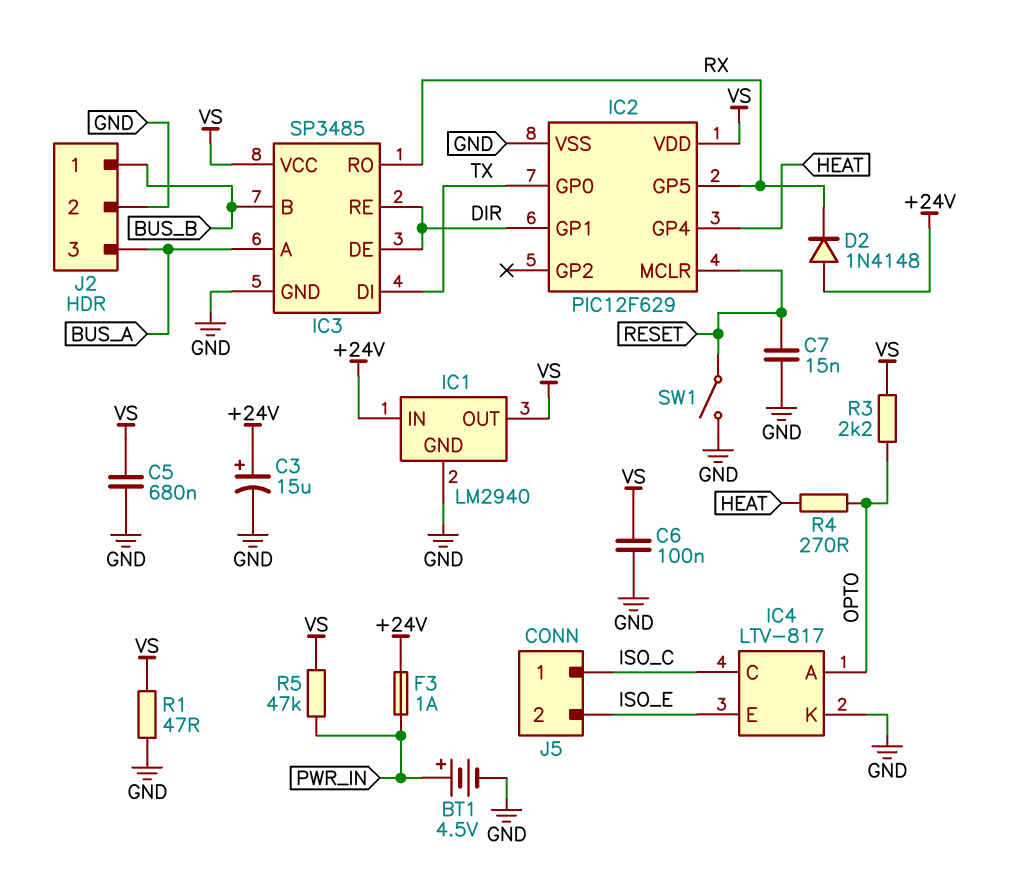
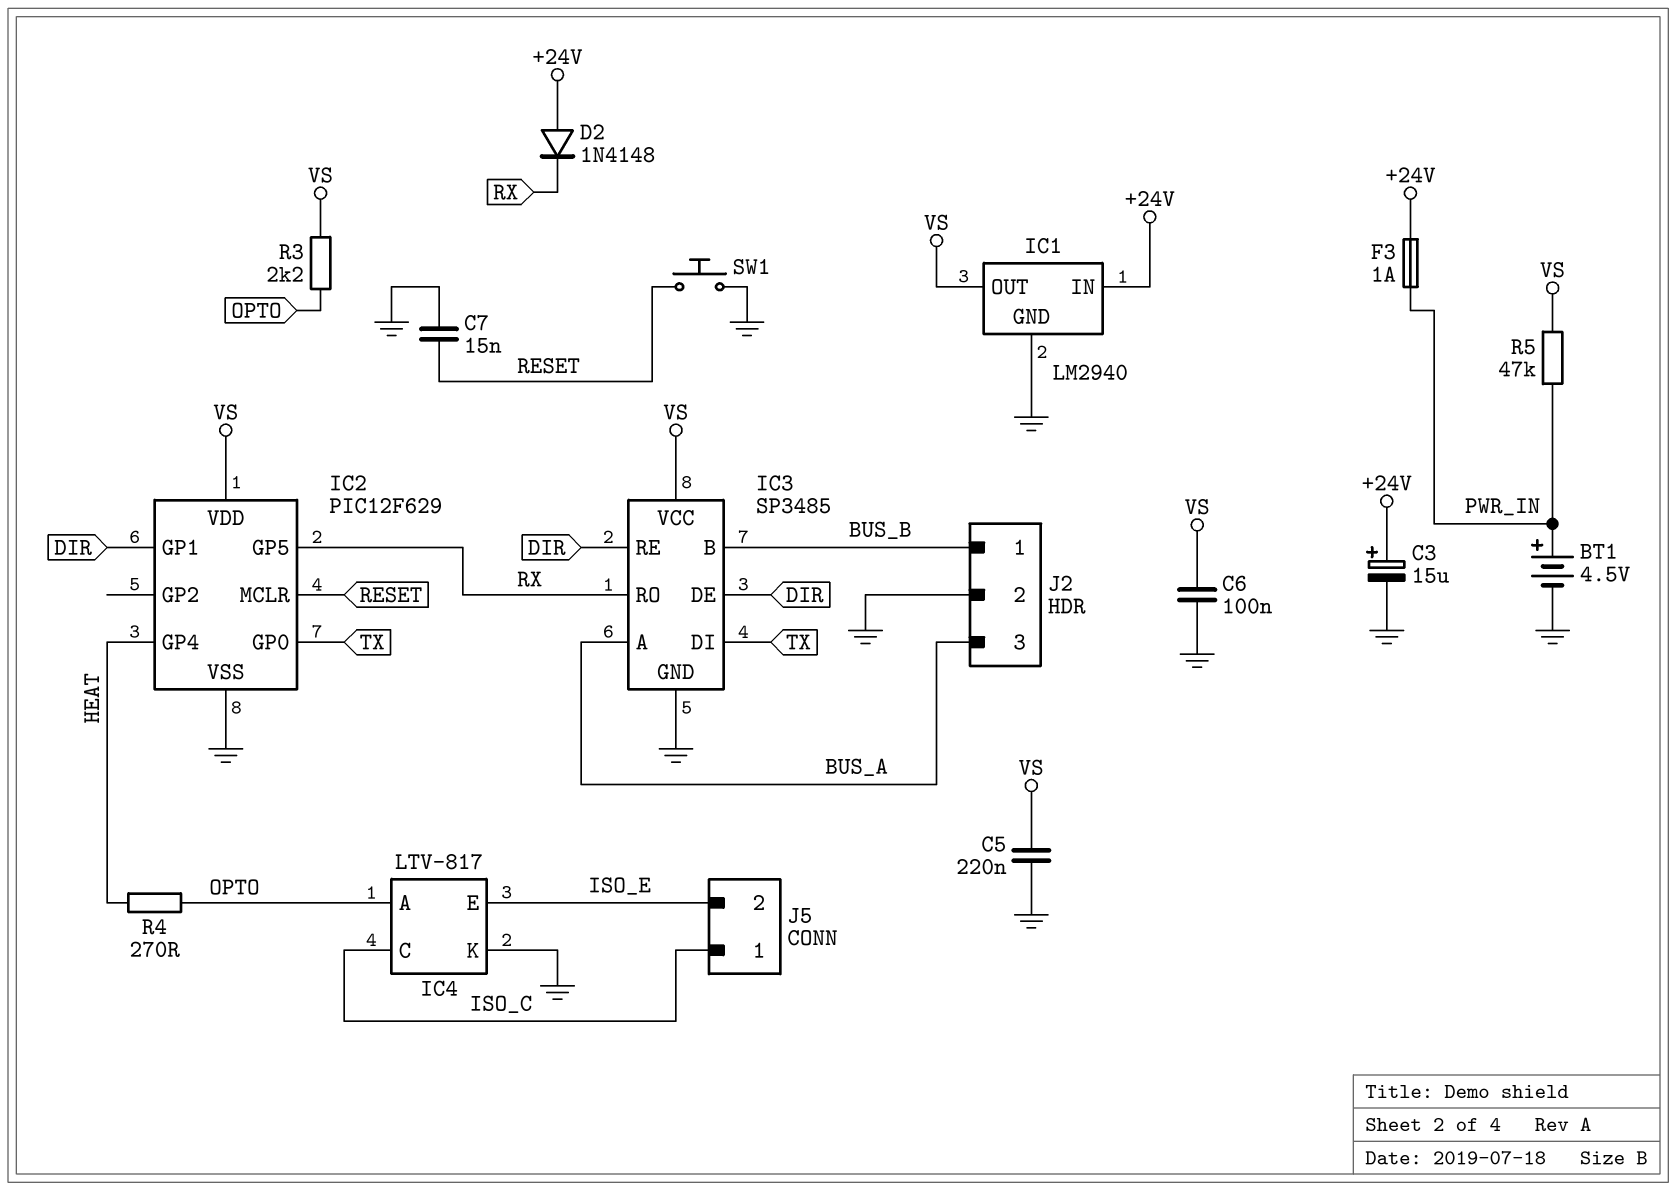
C5: 680nF (GND, VS) -> 220nF (GND, VS)
R1: 47 (GND, VS) -> none
SW1: switch (GND, RESET) -> button (GND, RESET)

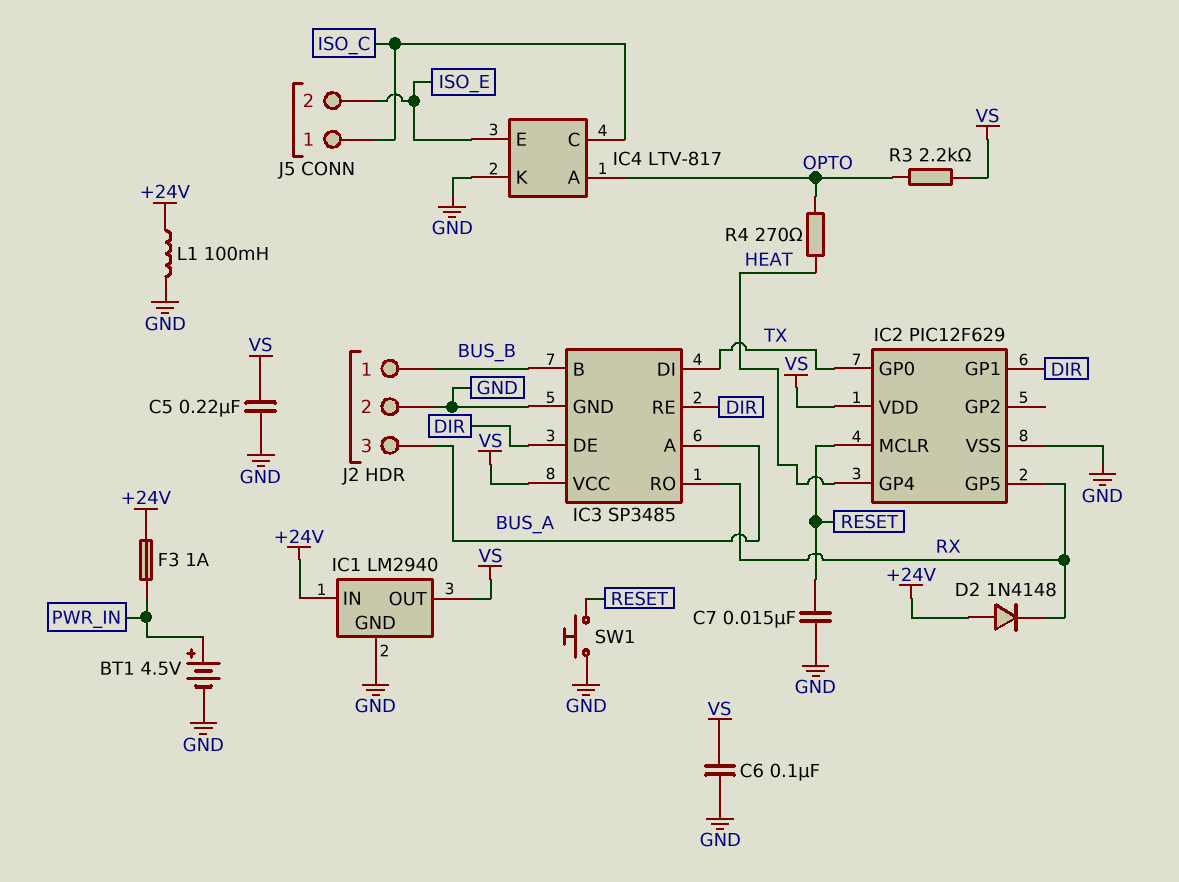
C3: 15uF (plus +24V, minus GND) -> none
L1: none -> 100mH (+24V, GND)
R5: 47k (PWR_IN, VS) -> none

